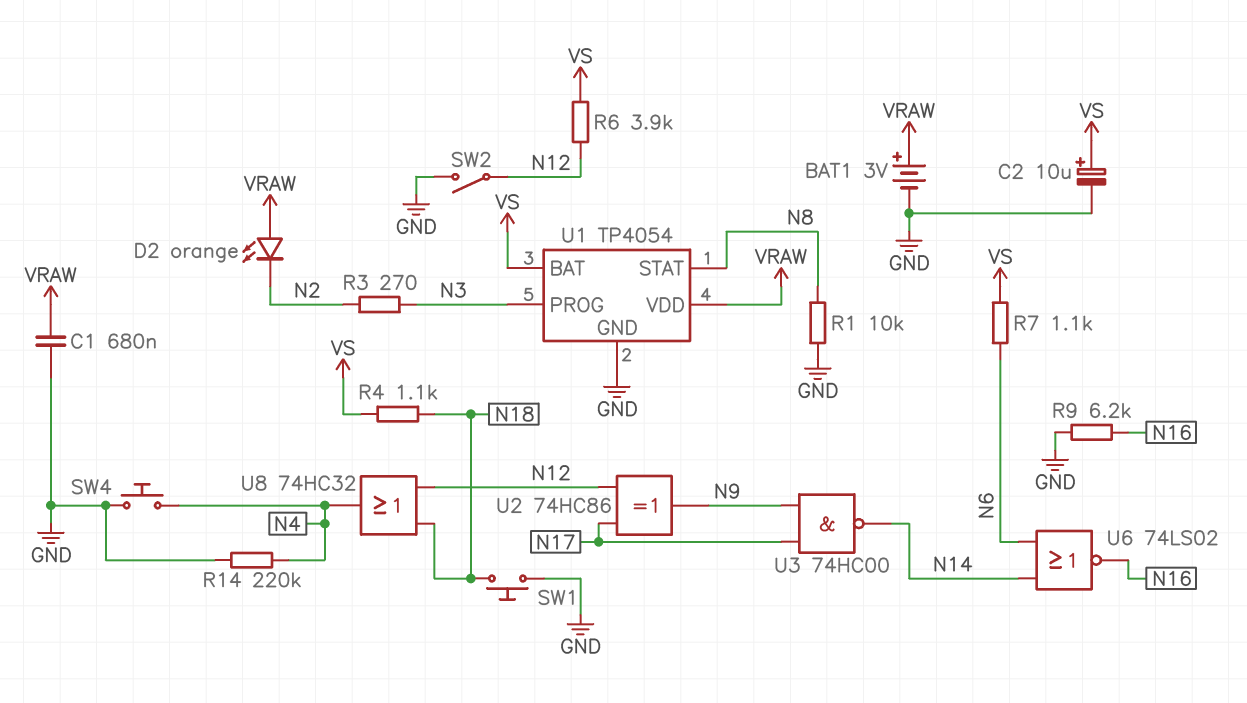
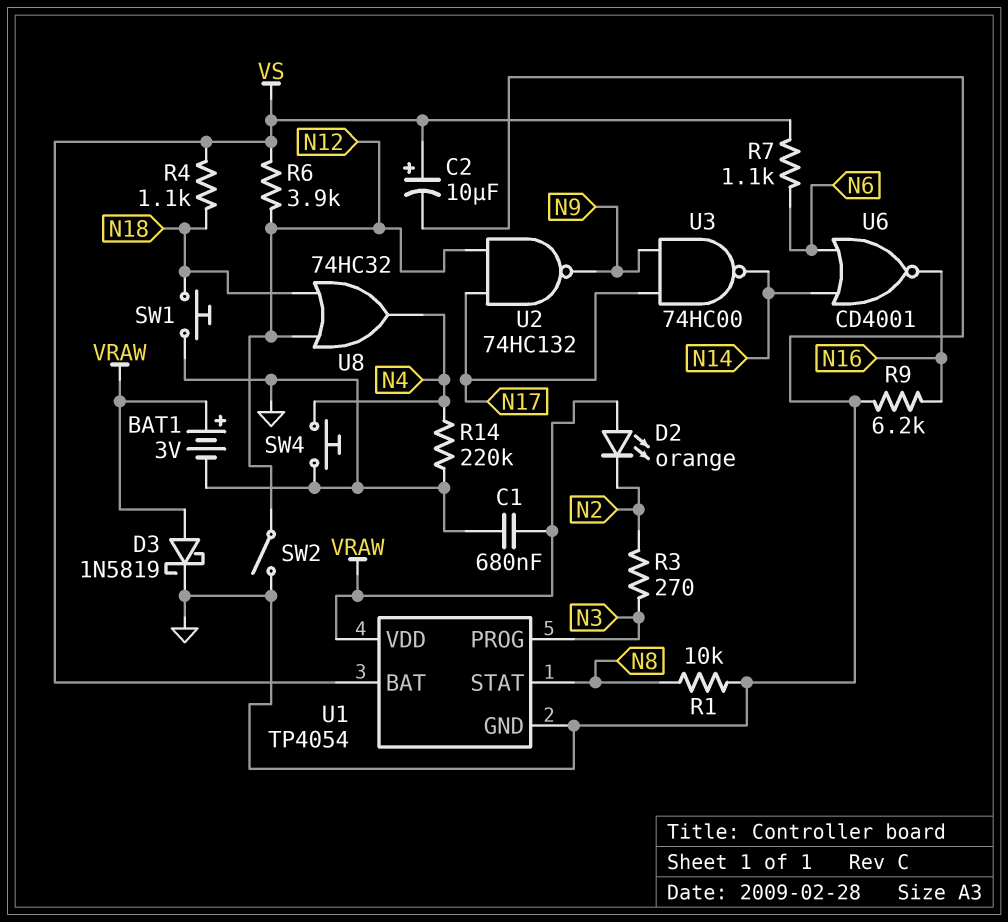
D3: none -> schottky 1N5819 (A VRAW, K GND)
U2: XOR 74HC86 (in N12, in N17, out N9) -> NAND 74HC132 (in N12, in N17, out N9)
U6: NOR 74LS02 (in N6, in N14, out N16) -> NOR CD4001 (in N6, in N14, out N16)

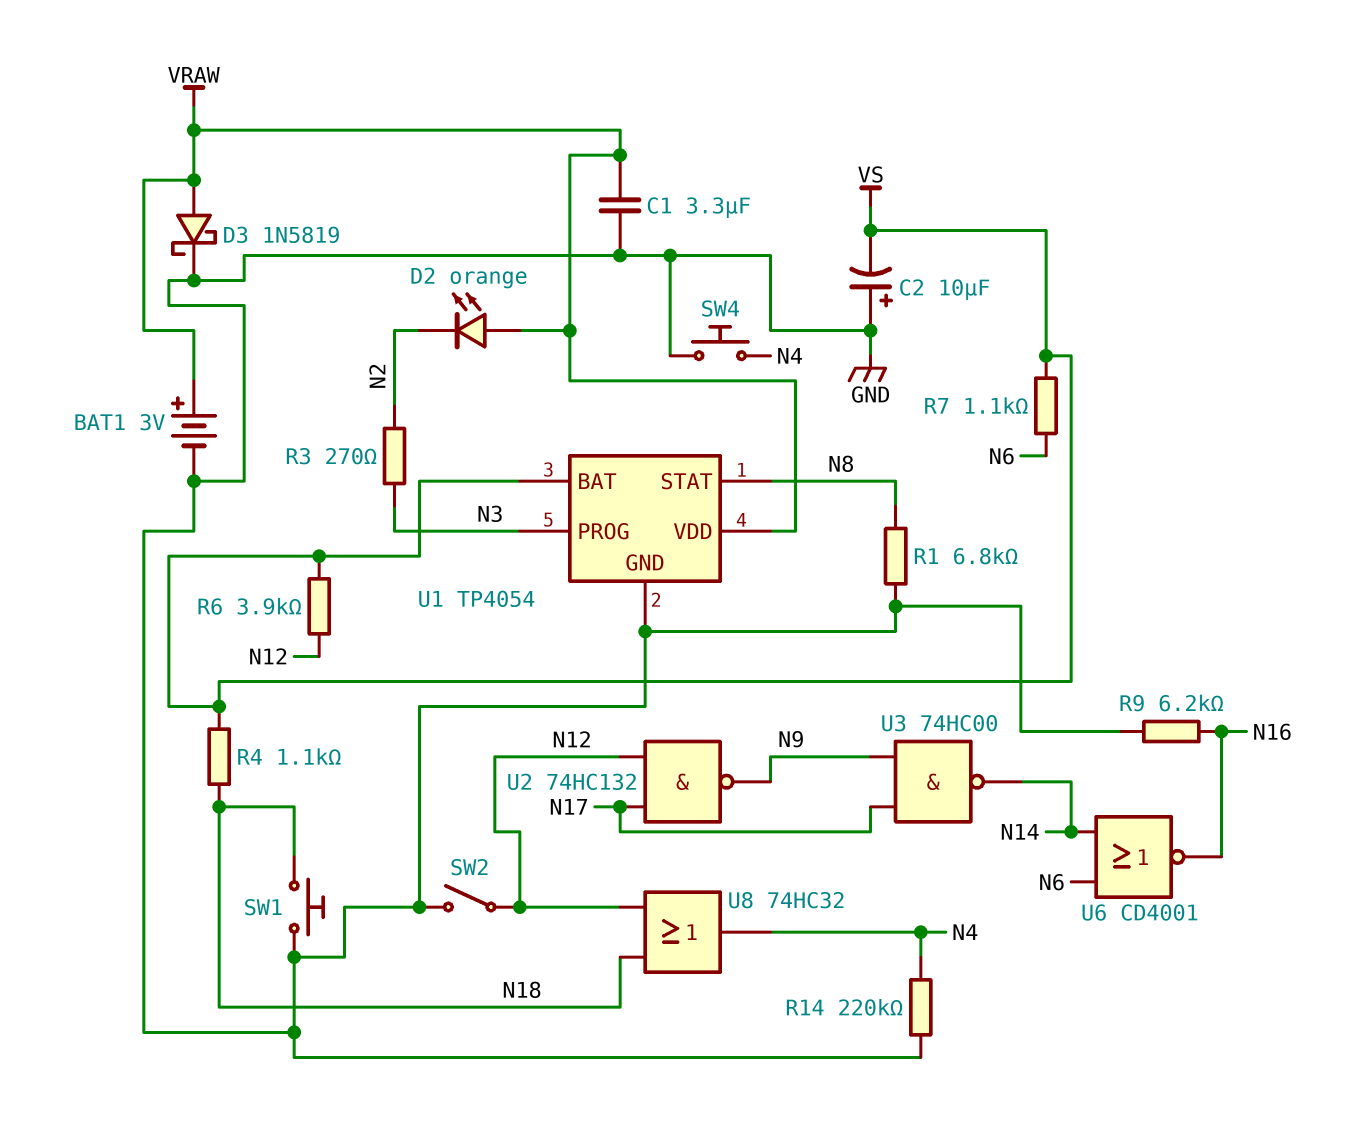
C1: 680nF (GND, VRAW) -> 3.3uF (GND, VRAW)
C2: 10uF (plus VS, minus GND) -> 10uF (plus GND, minus VS)
R1: 10k (GND, N8) -> 6.8k (GND, N8)

